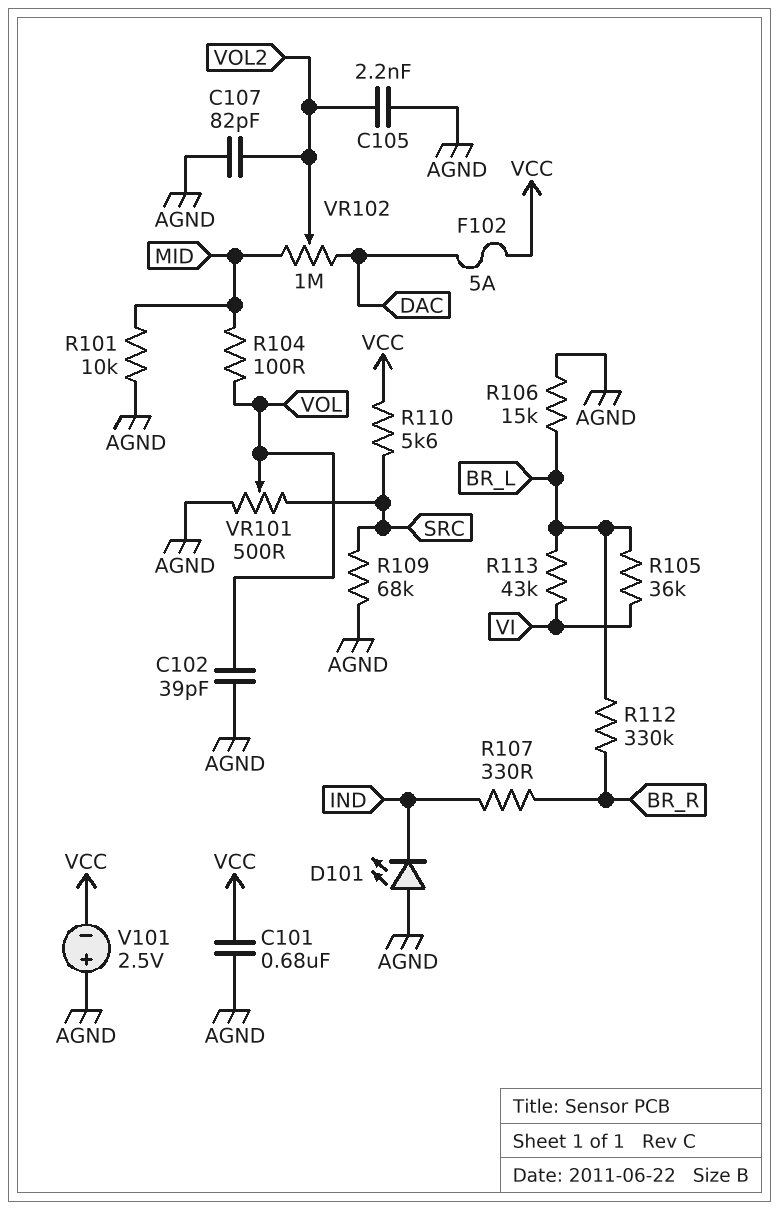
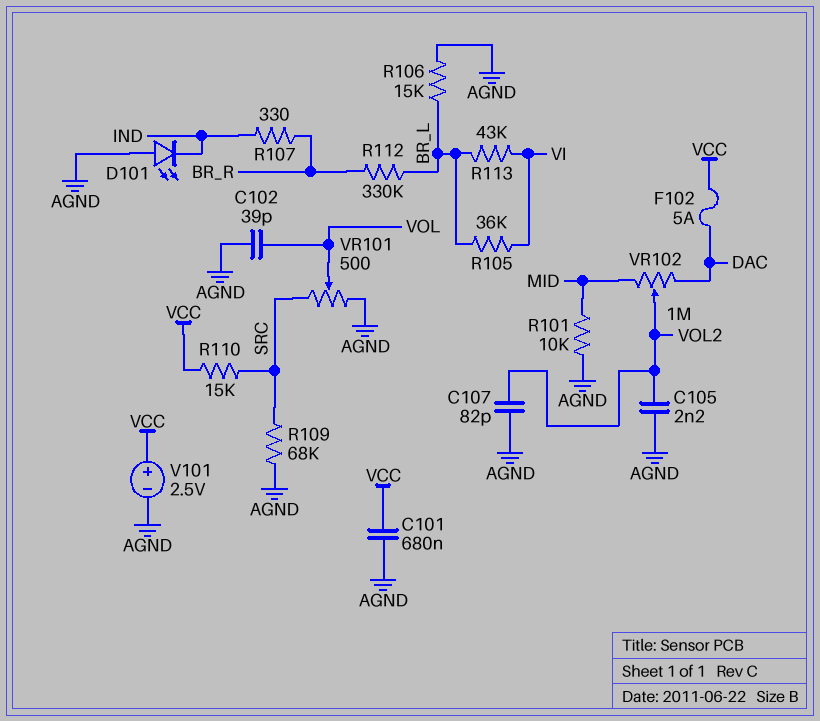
R104: 100 (MID, VOL) -> none
R110: 5.6k (SRC, VCC) -> 15k (SRC, VCC)
V101: 2.5V (plus AGND, minus VCC) -> 2.5V (plus VCC, minus AGND)

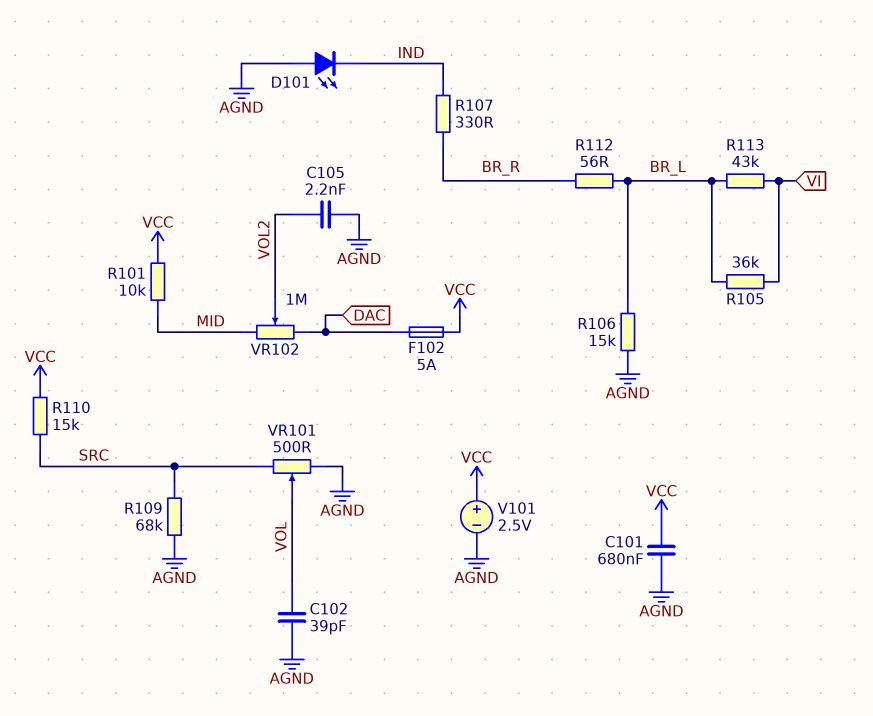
C107: 82pF (AGND, VOL2) -> none
R101: 10k (AGND, MID) -> 10k (MID, VCC)
R112: 330k (BR_L, BR_R) -> 56 (BR_L, BR_R)

